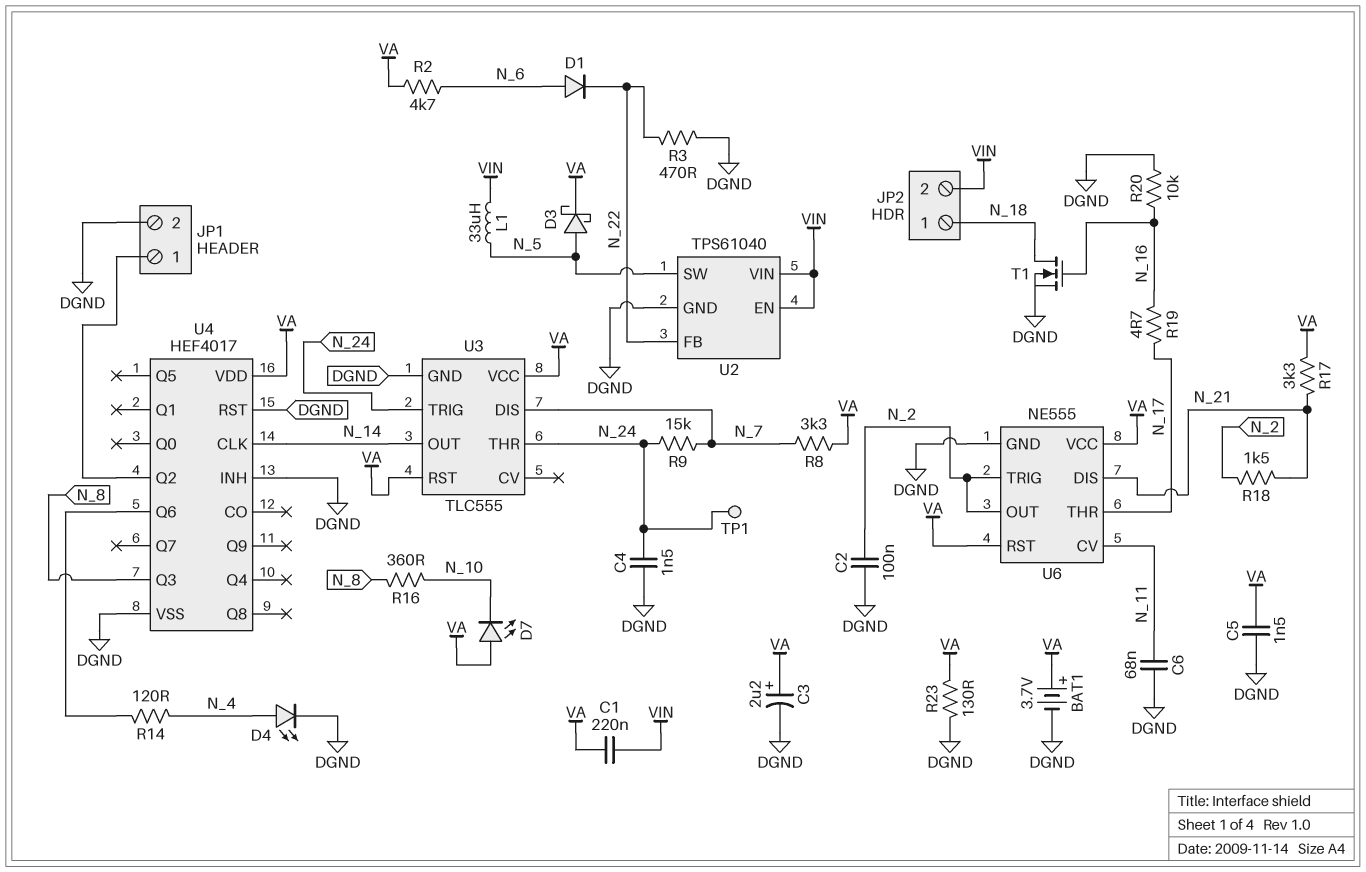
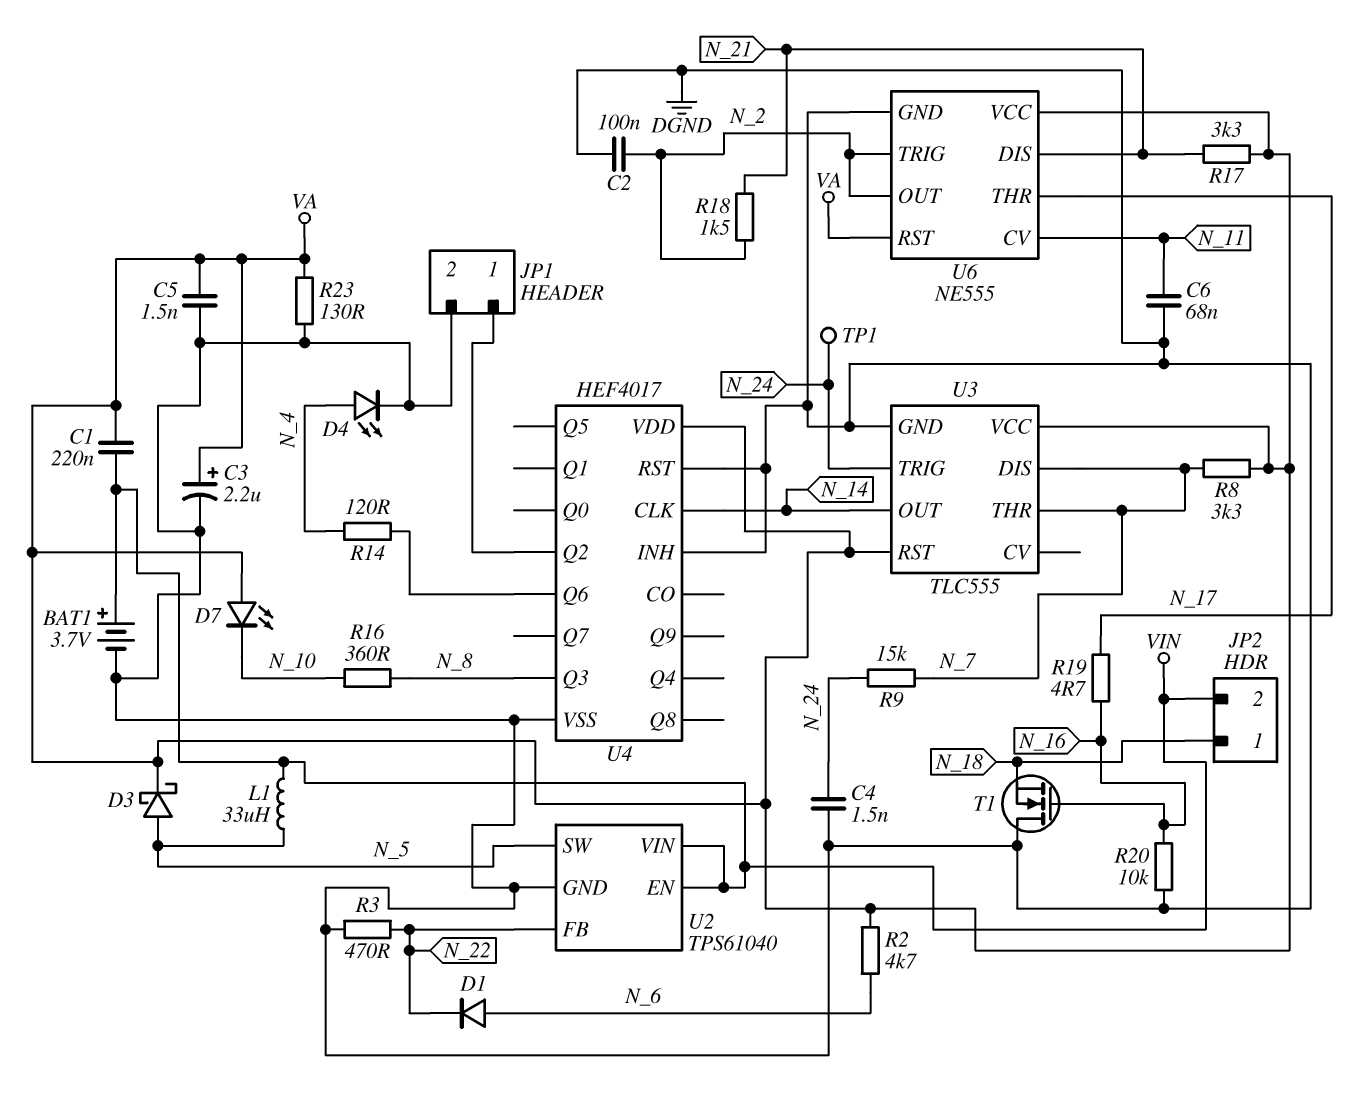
BAT1: 3.7V (plus VA, minus DGND) -> 3.7V (plus VIN, minus DGND)
T1: NMOS (G N_16, D N_18, S DGND) -> NMOS (G N_16, D DGND, S N_18)
U3 pin THR: N_24 -> N_7

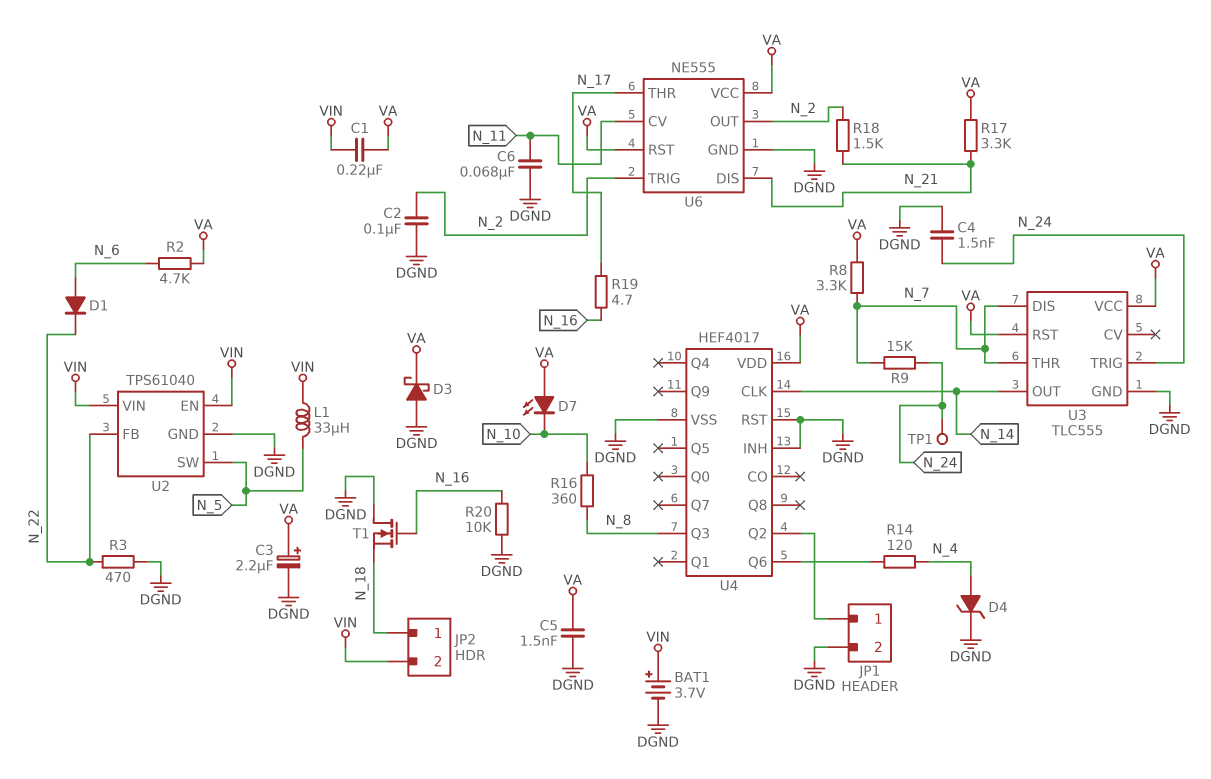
D3: schottky (A N_5, K VA) -> schottky (A DGND, K VA)
D4: LED (A N_4, K DGND) -> zener (A N_4, K DGND)
R23: 130 (DGND, VA) -> none

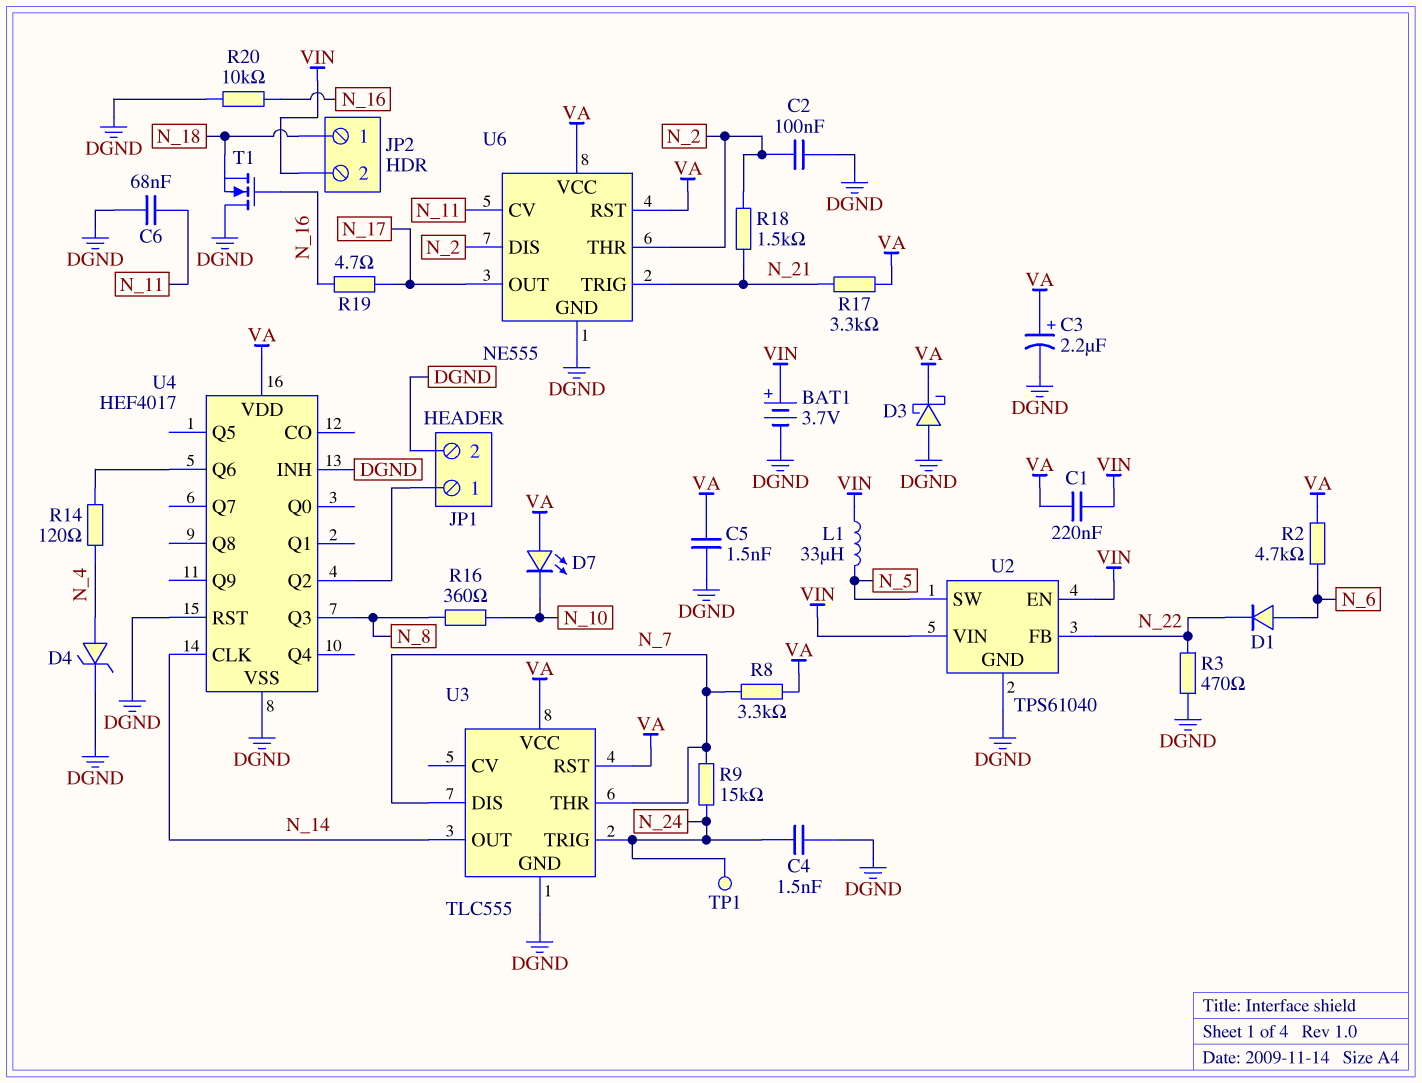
U6 pin DIS: N_21 -> N_2
U6 pin OUT: N_2 -> N_17
U6 pin THR: N_17 -> N_2
U6 pin TRIG: N_2 -> N_21

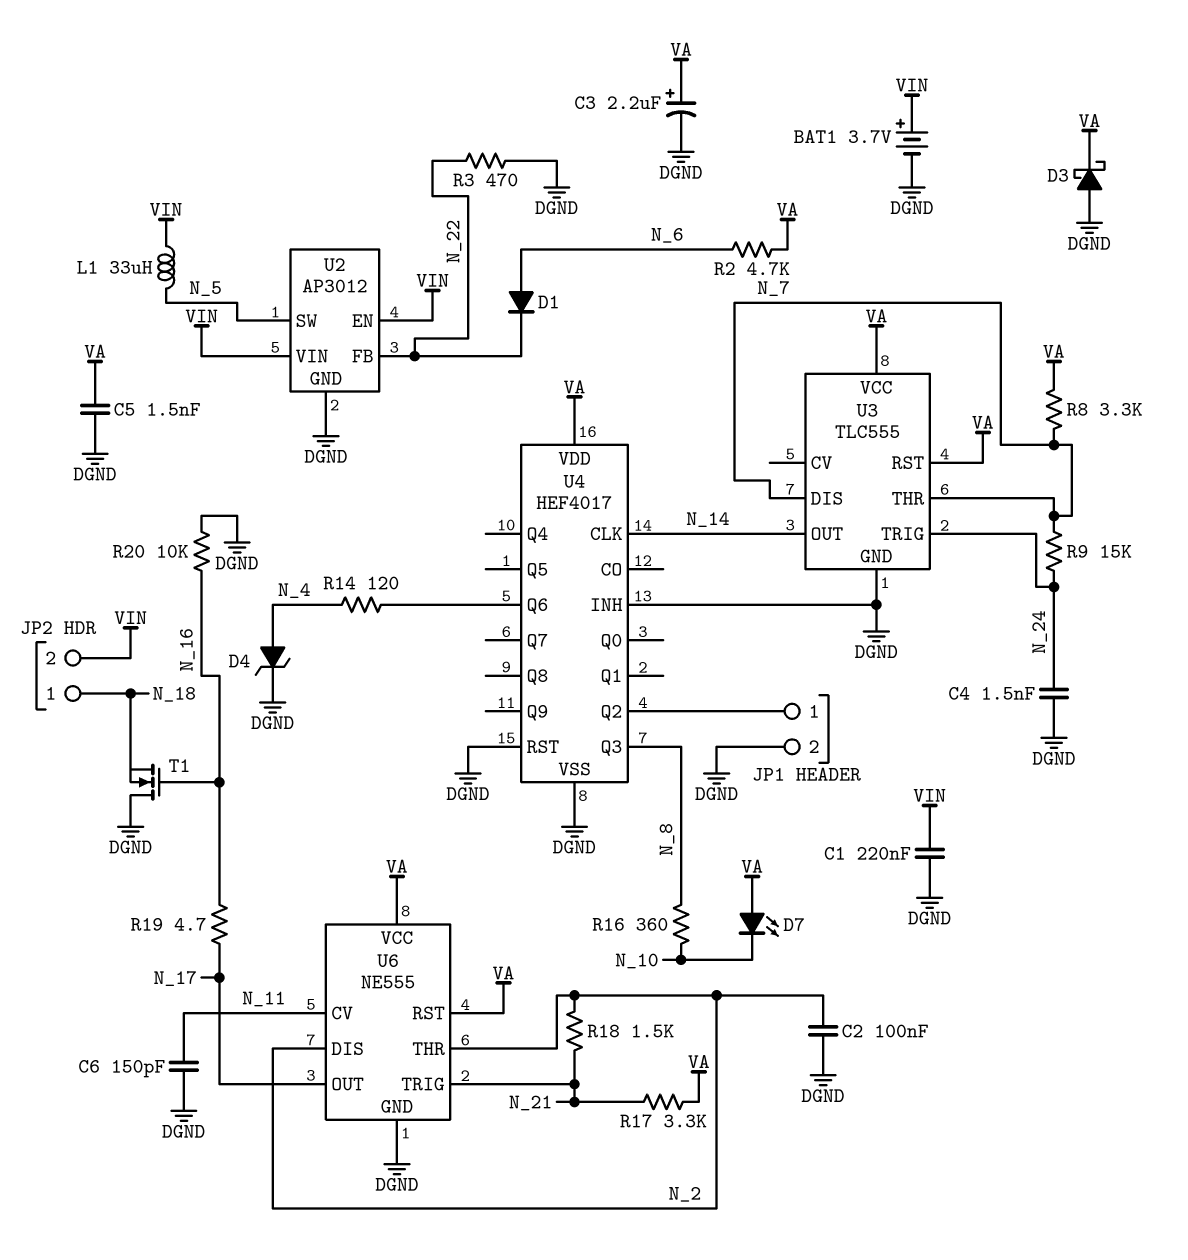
C1: 220nF (VA, VIN) -> 220nF (DGND, VIN)
C6: 68nF (DGND, N_11) -> 150pF (DGND, N_11)
TP1: test point (N_24) -> none
U2: TPS61040 -> AP3012

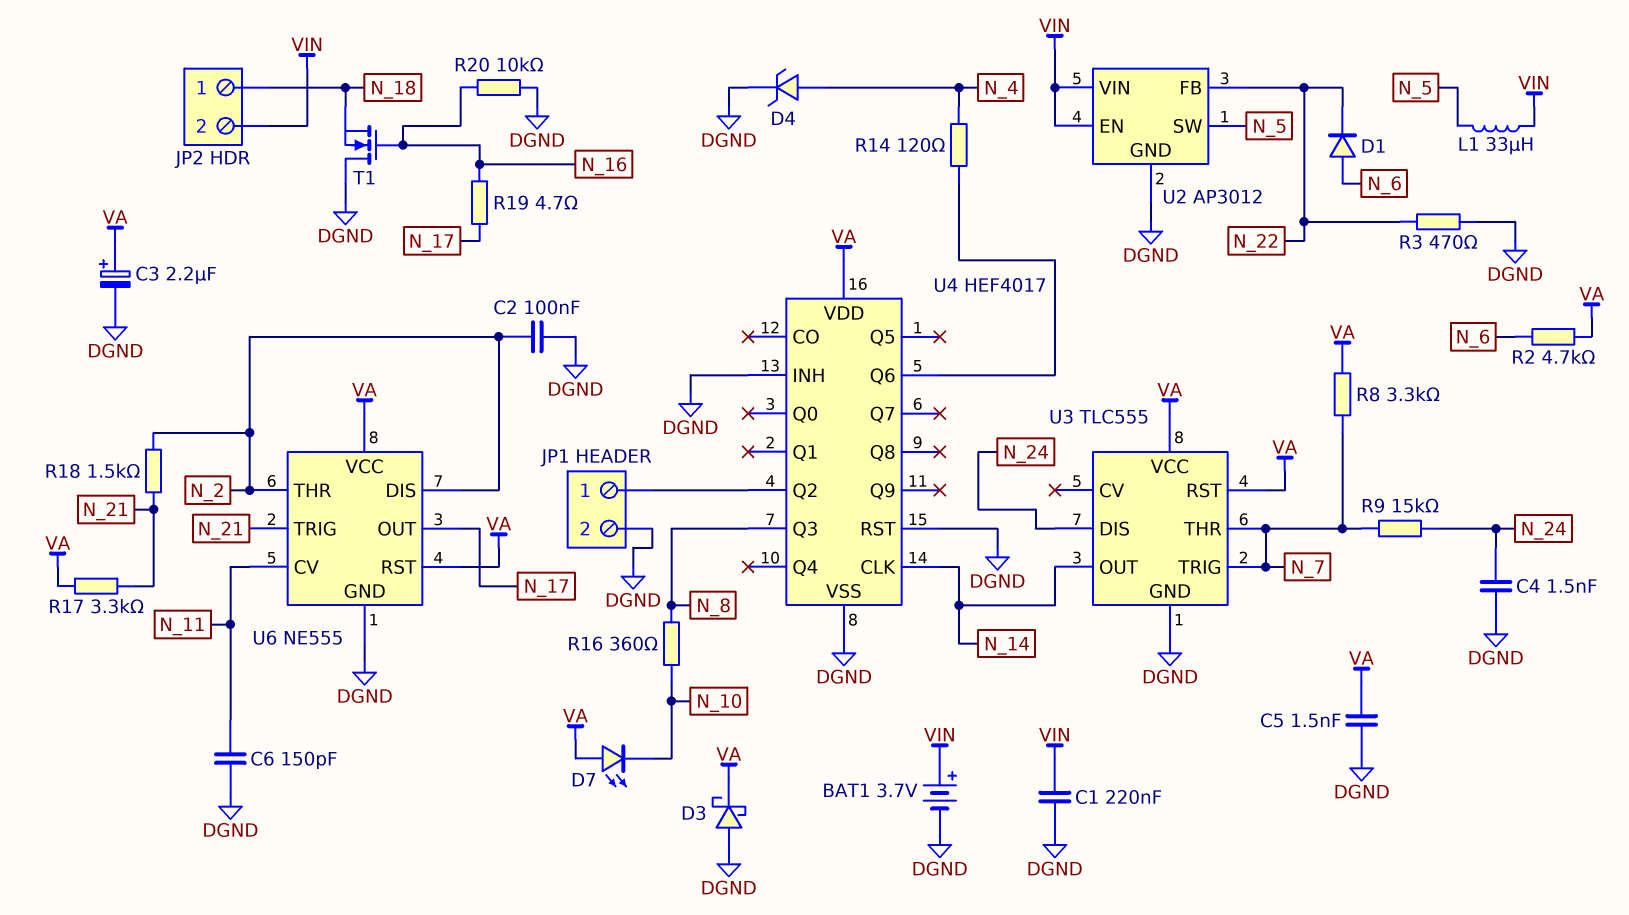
U3 pin DIS: N_7 -> N_24
U3 pin TRIG: N_24 -> N_7

